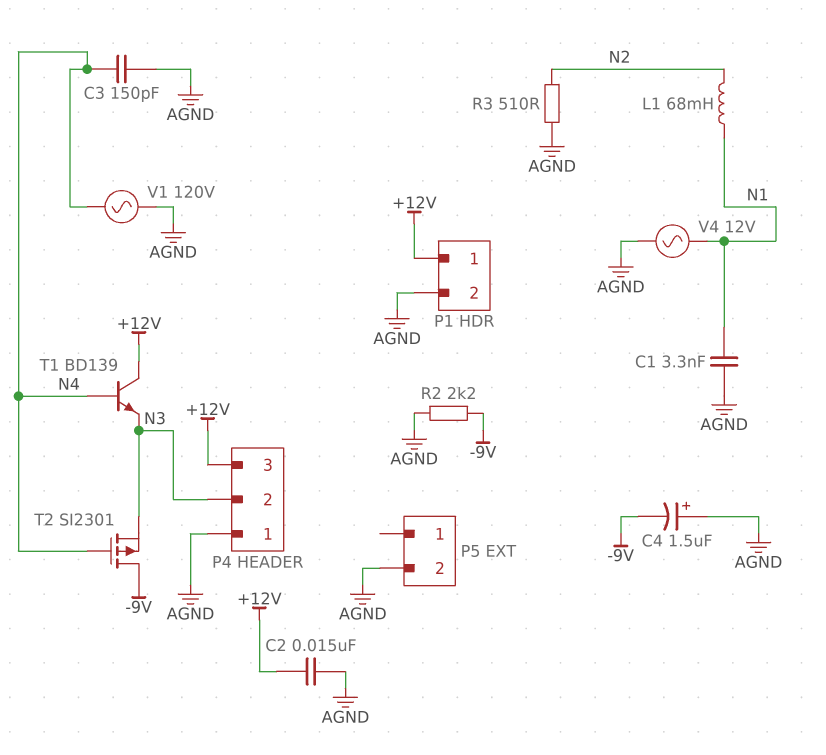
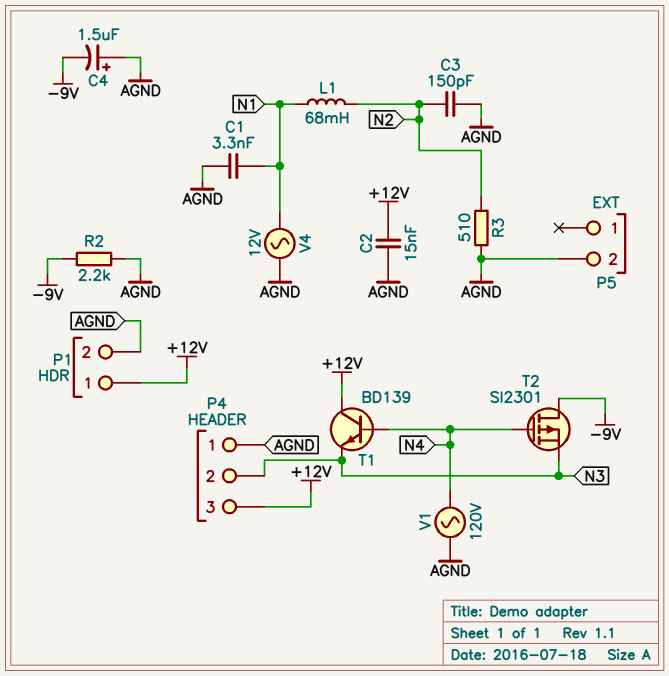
C3: 150pF (AGND, N4) -> 150pF (AGND, N2)

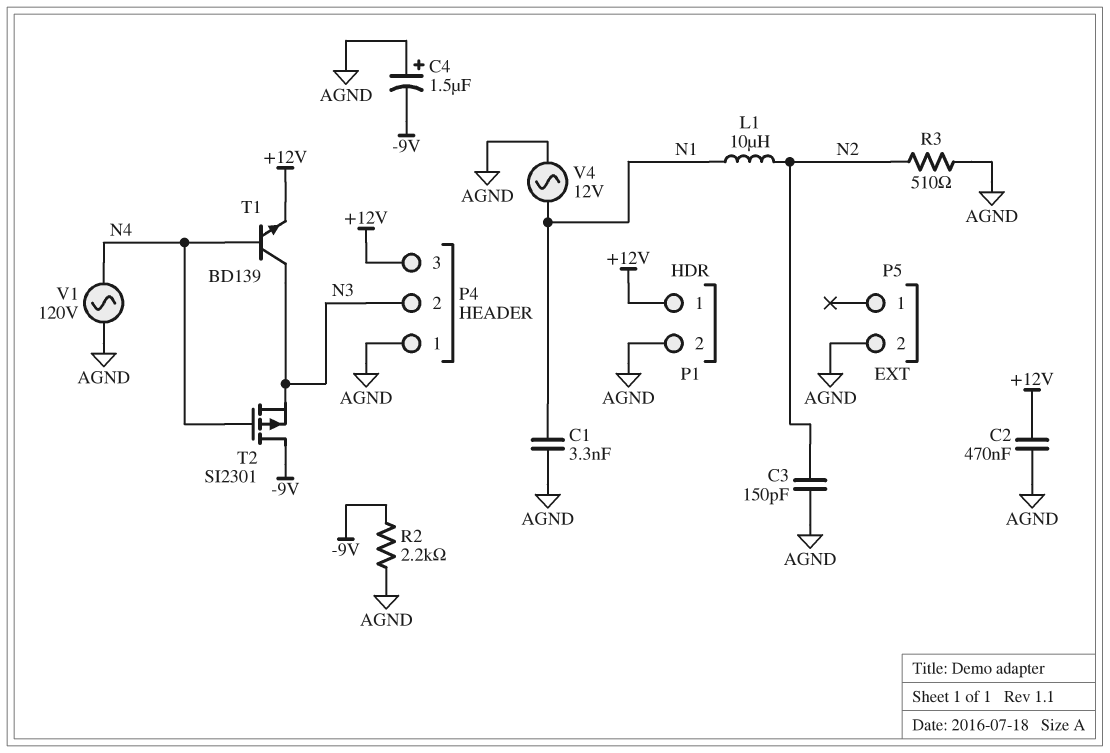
C2: 15nF (+12V, AGND) -> 470nF (+12V, AGND)
L1: 68mH (N1, N2) -> 10uH (N1, N2)
T1: NPN BD139 (B N4, C +12V, E N3) -> NPN BD139 (B N4, C N3, E +12V)

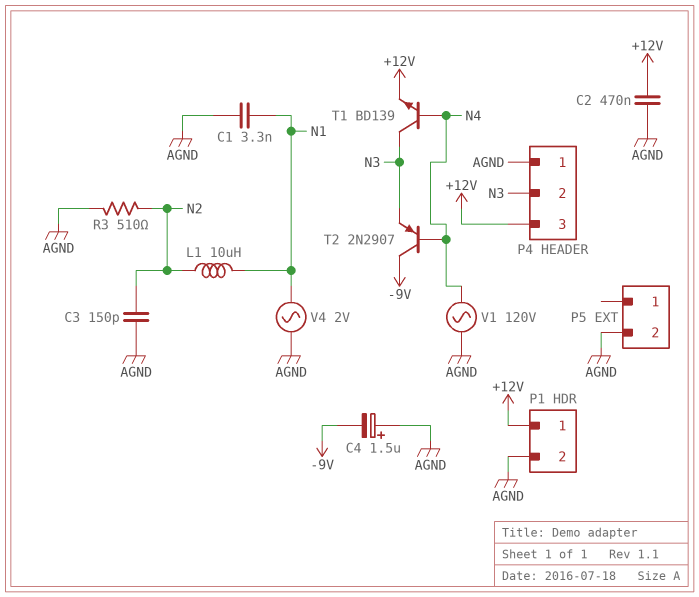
R2: 2.2k (-9V, AGND) -> none
T2: PMOS SI2301 (G N4, D -9V, S N3) -> PNP 2N2907 (B N4, C -9V, E N3)
V4: AC 12V (AGND, N1) -> AC 2V (AGND, N1)

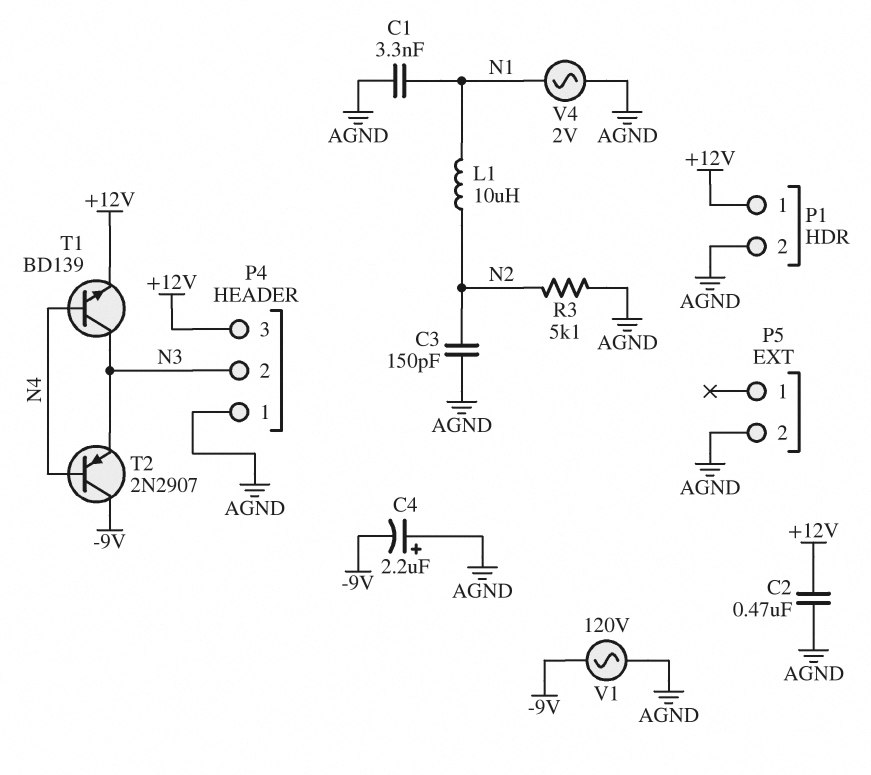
C4: 1.5uF (plus AGND, minus -9V) -> 2.2uF (plus AGND, minus -9V)
R3: 510 (AGND, N2) -> 5.1k (AGND, N2)
V1: AC 120V (AGND, N4) -> AC 120V (-9V, AGND)

